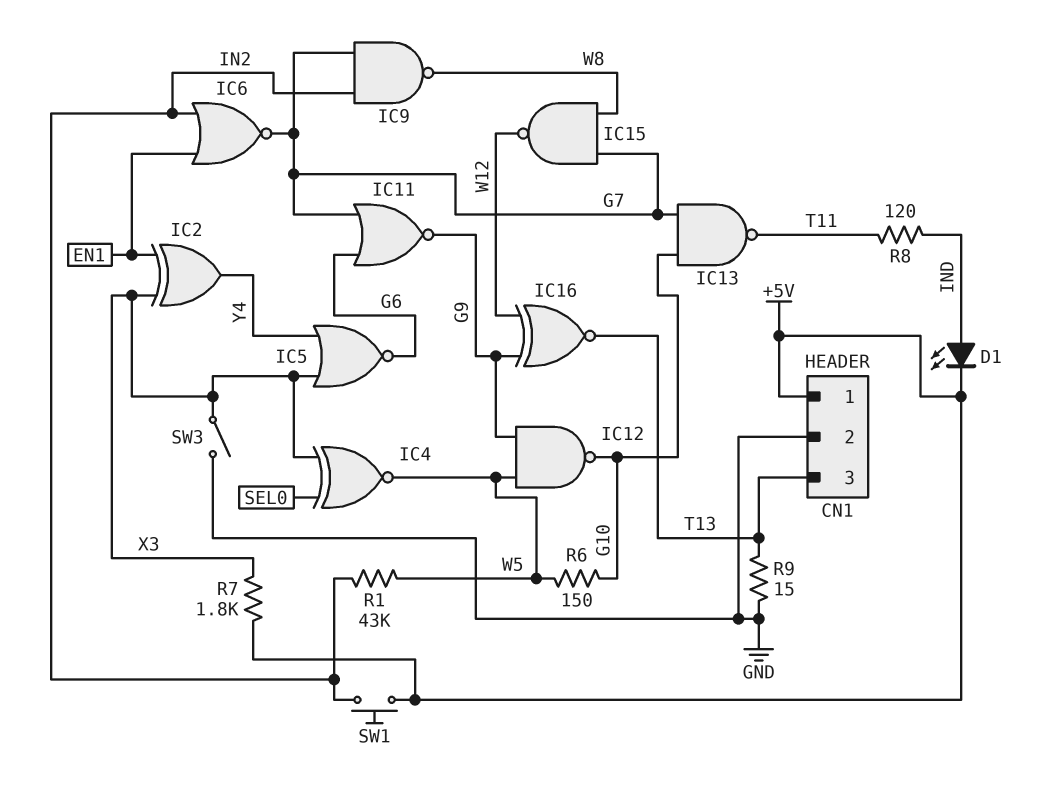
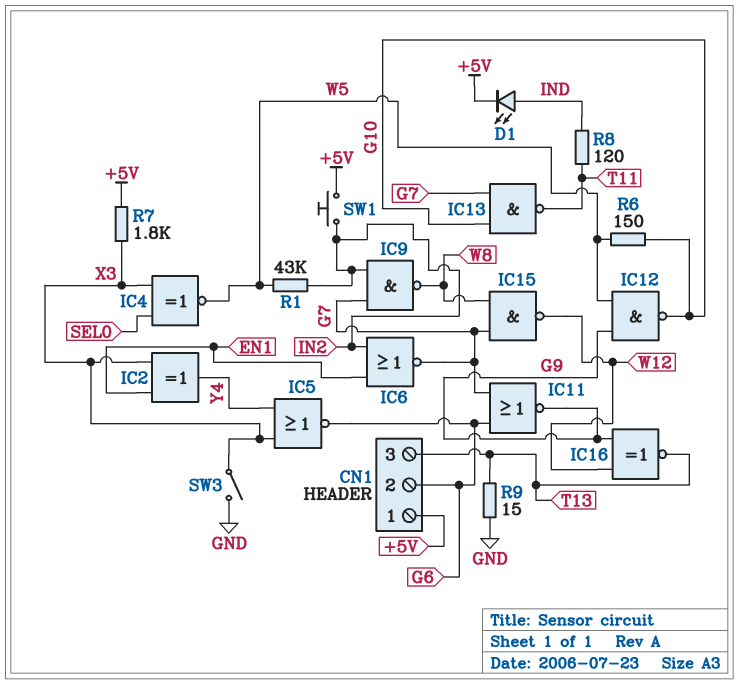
CN1 pin 2: GND -> G6

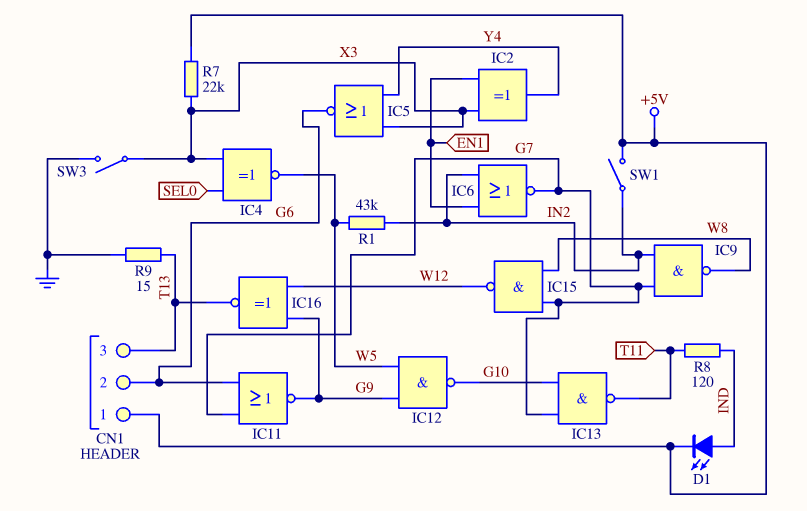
R6: 150 (G10, W5) -> none
R7: 1.8k (+5V, X3) -> 22k (+5V, X3)
SW1: button (+5V, IN2) -> switch (+5V, IN2)

